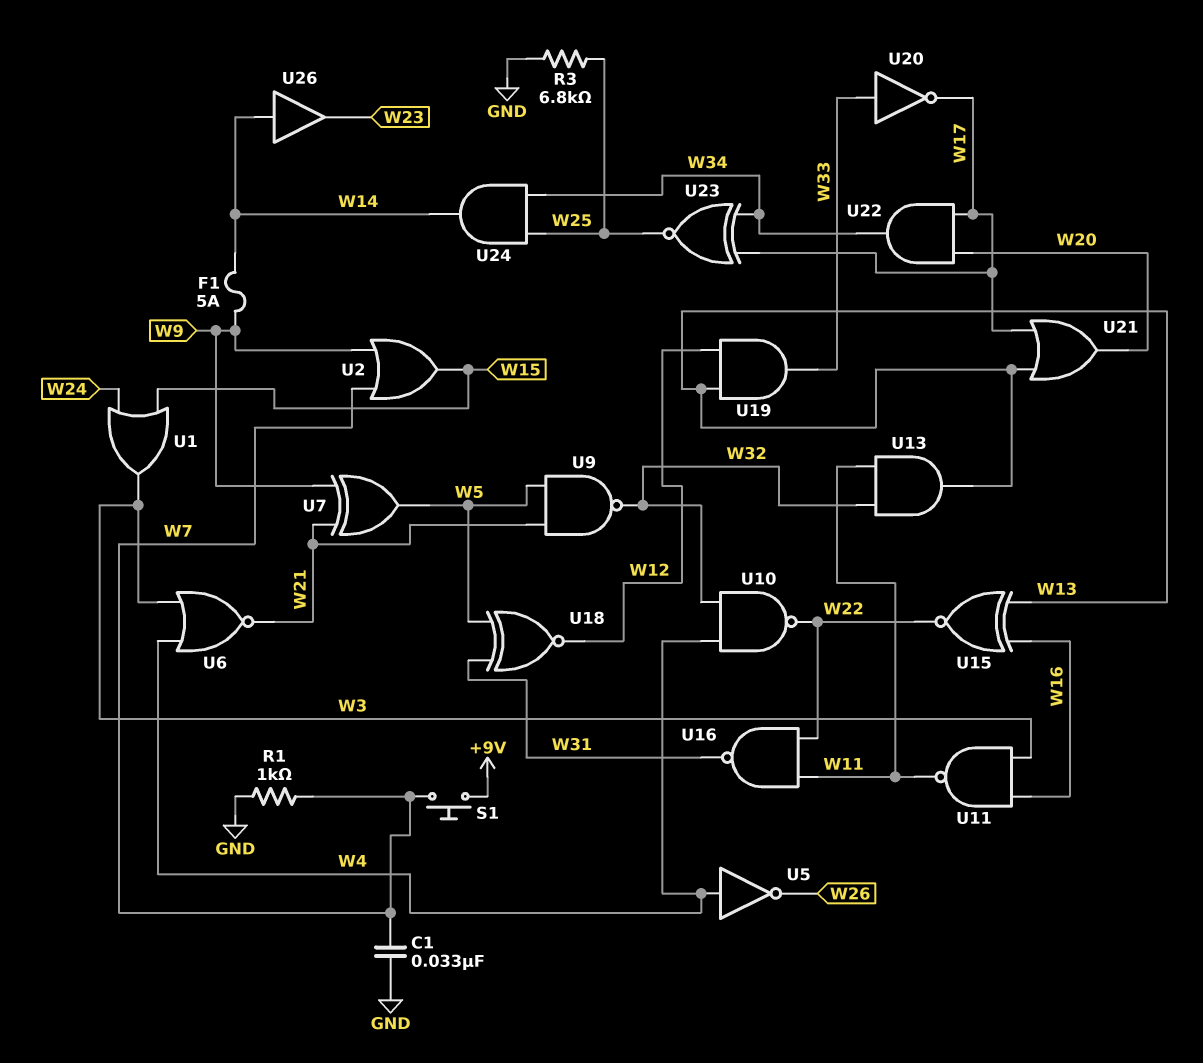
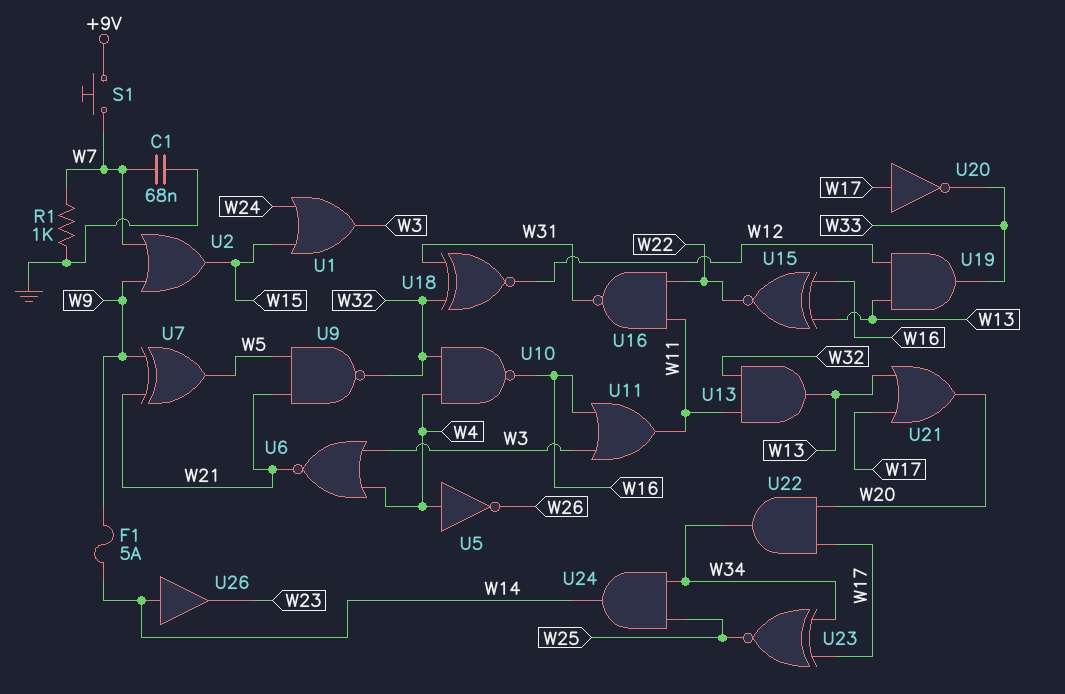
C1: 33nF (GND, W7) -> 68nF (GND, W7)
R3: 6.8k (GND, W25) -> none
U10: NAND (in W4, in W32, out W22) -> NAND (in W4, in W32, out W16)
U11: NAND (in W3, in W16, out W11) -> OR (in W3, in W16, out W11)
U18: XNOR (in W5, in W31, out W12) -> XNOR (in W31, in W32, out W12)
U20: NOT (in W33, out W17) -> NOT (in W17, out W33)

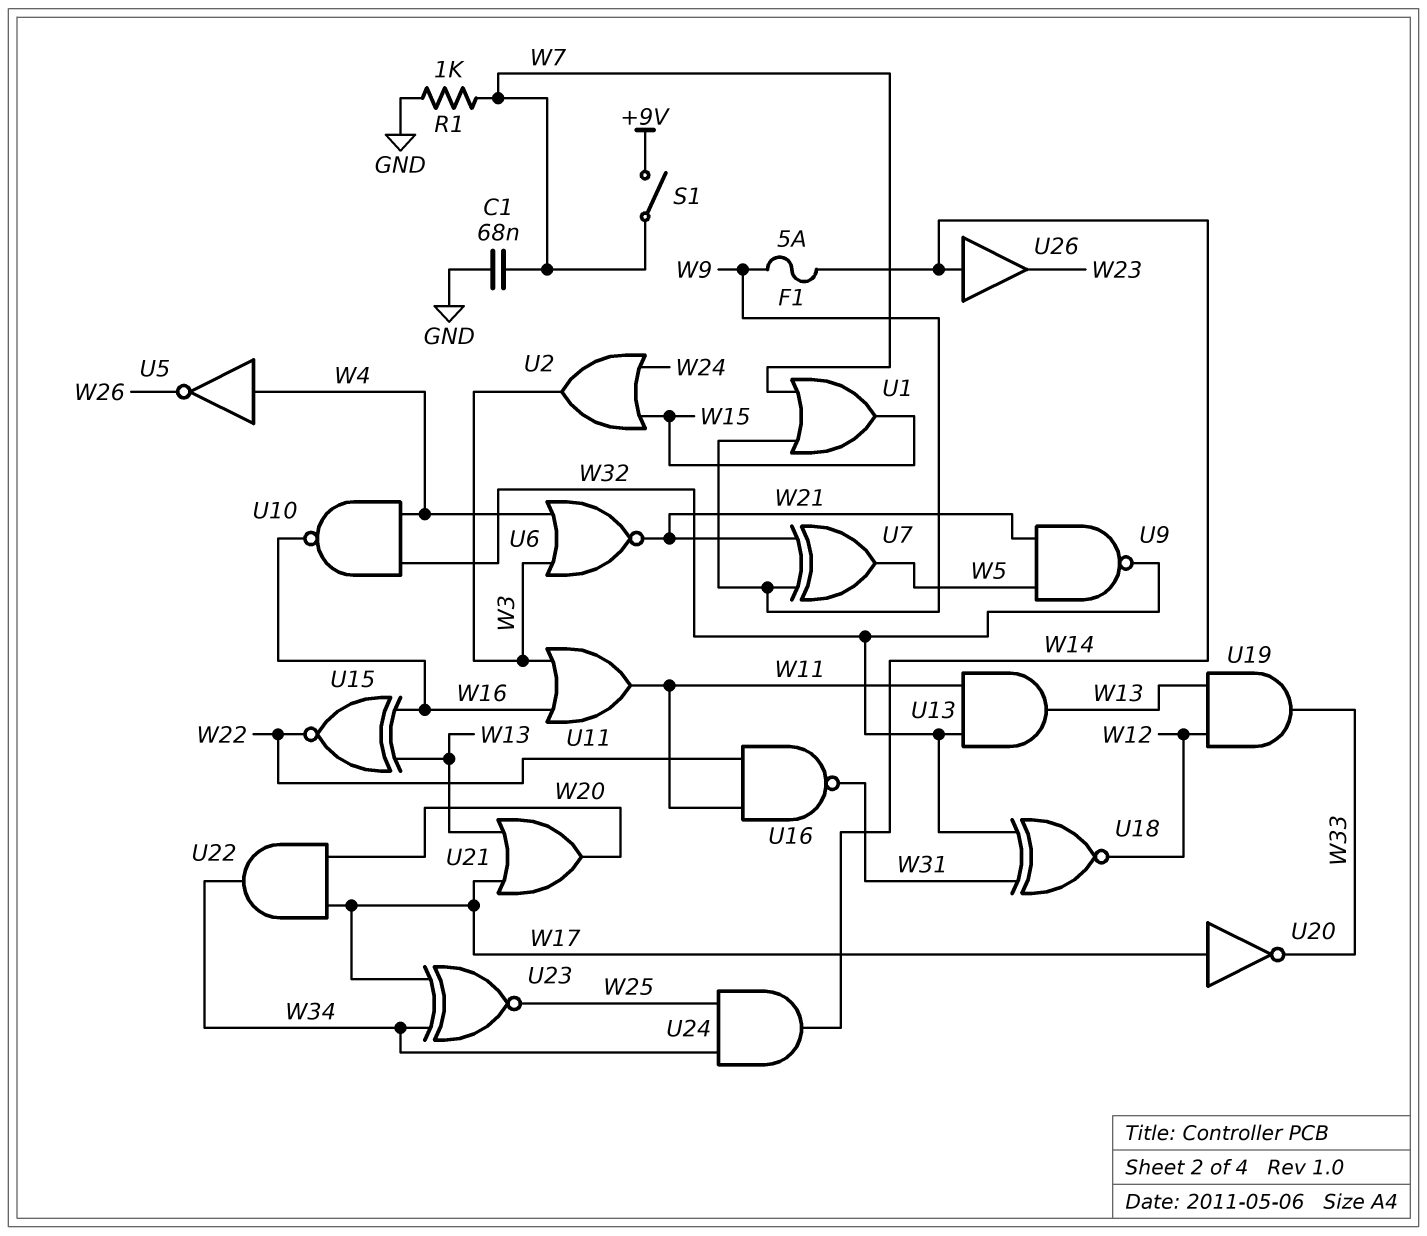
S1: button (+9V, W7) -> switch (+9V, W7)
U1: OR (in W15, in W24, out W3) -> OR (in W7, in W9, out W15)
U2: OR (in W7, in W9, out W15) -> OR (in W15, in W24, out W3)

